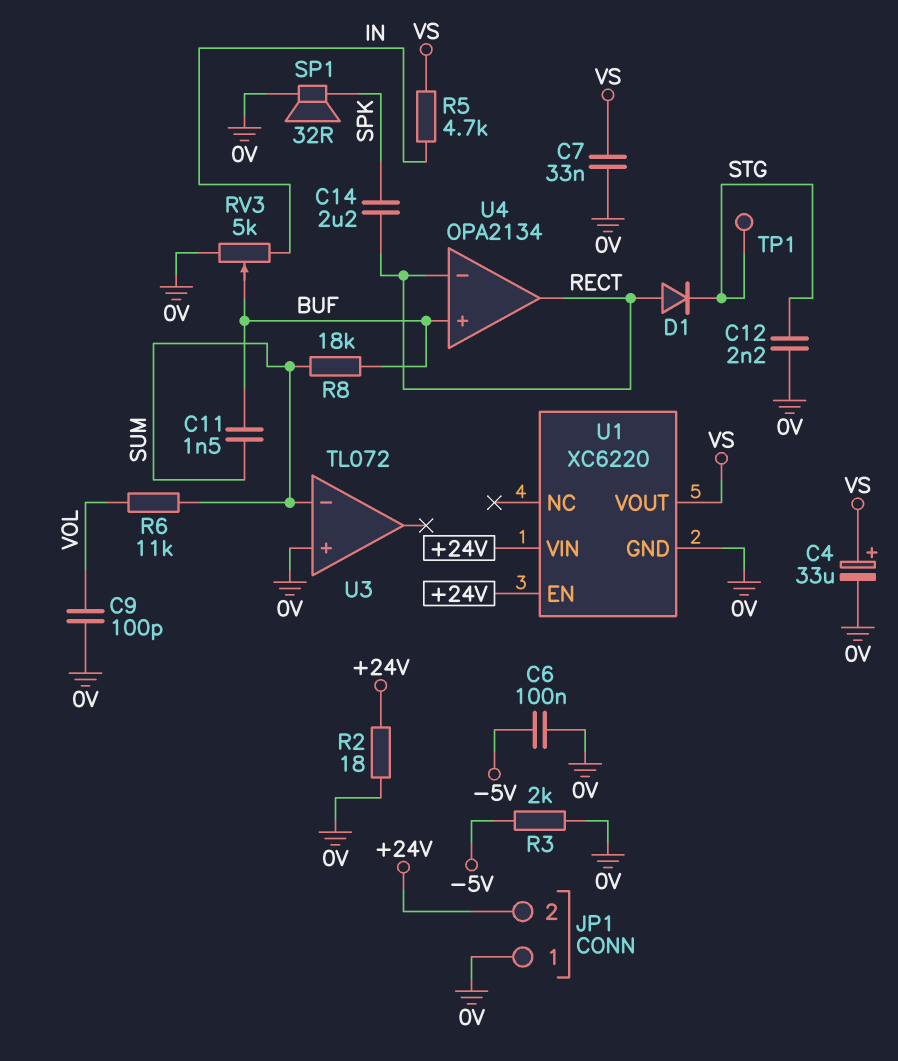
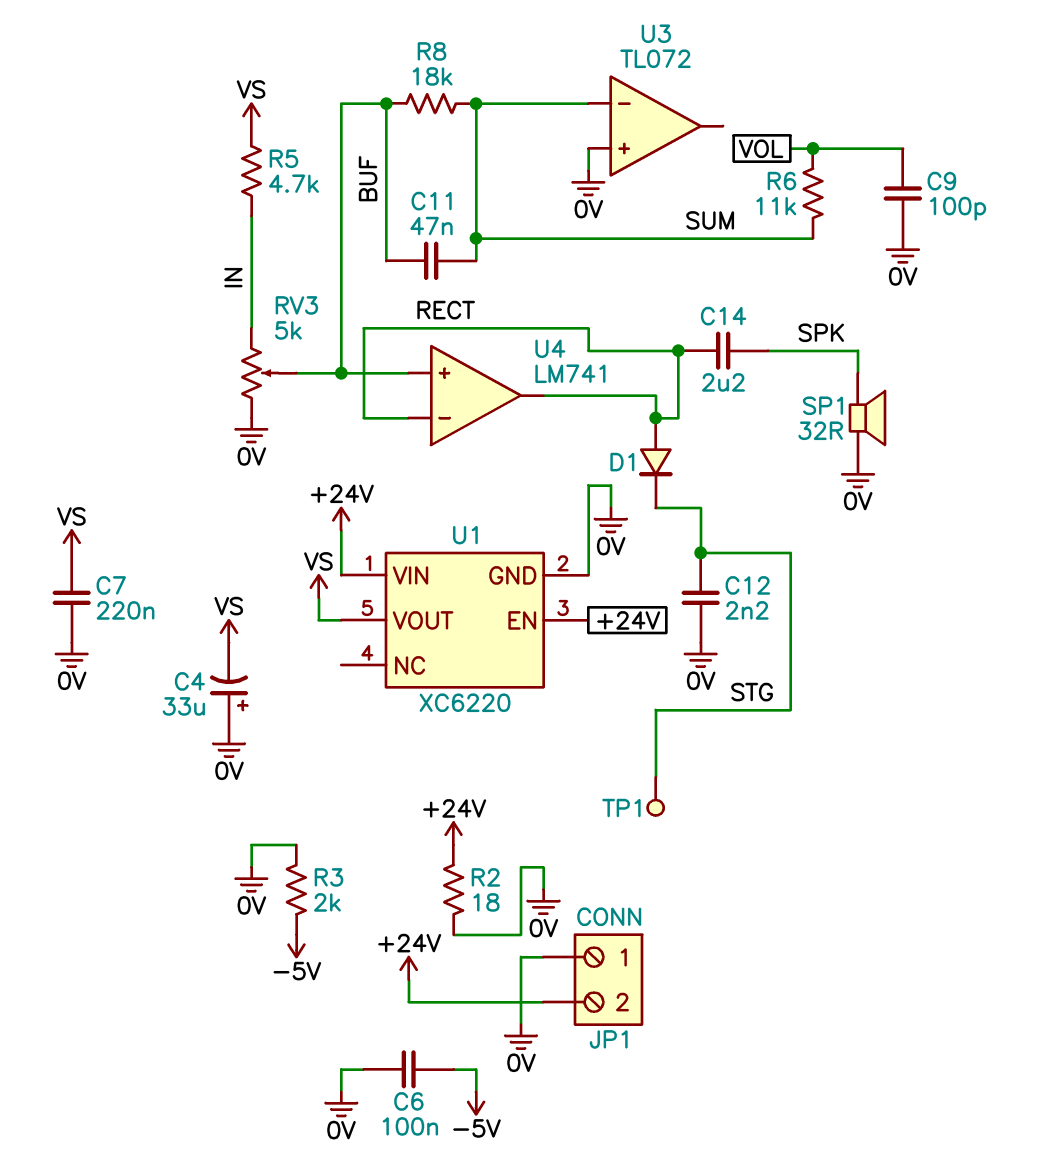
C4: 33uF (plus VS, minus 0V) -> 33uF (plus 0V, minus VS)
C7: 33nF (0V, VS) -> 220nF (0V, VS)
C11: 1.5nF (BUF, SUM) -> 47nF (BUF, SUM)
U4: OPA2134 -> LM741

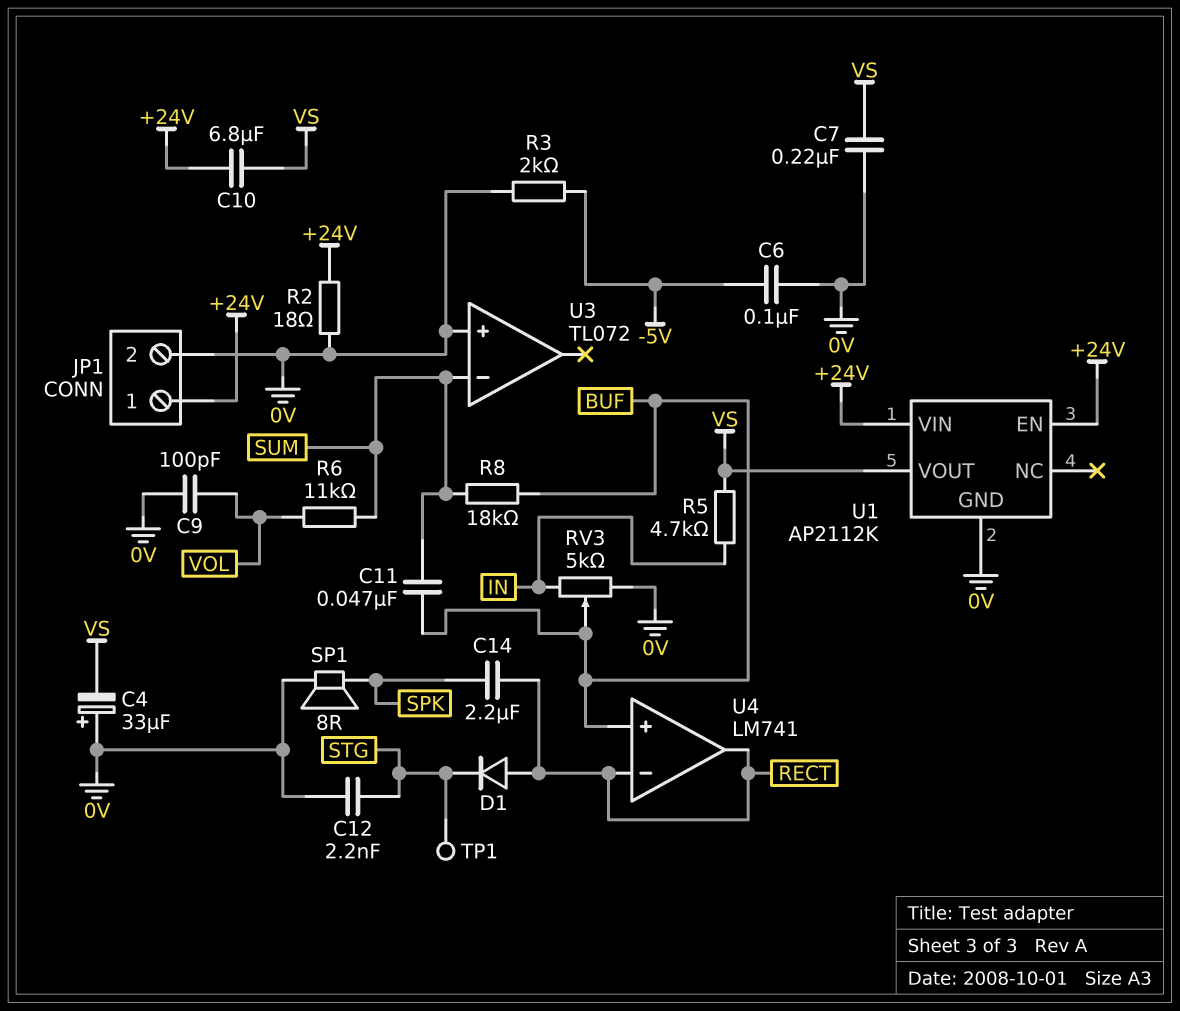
C10: none -> 6.8uF (+24V, VS)
JP1 pin 1: 0V -> +24V
JP1 pin 2: +24V -> 0V
SP1: speaker 32R (0V, SPK) -> speaker 8R (0V, SPK)
U1: XC6220 -> AP2112K

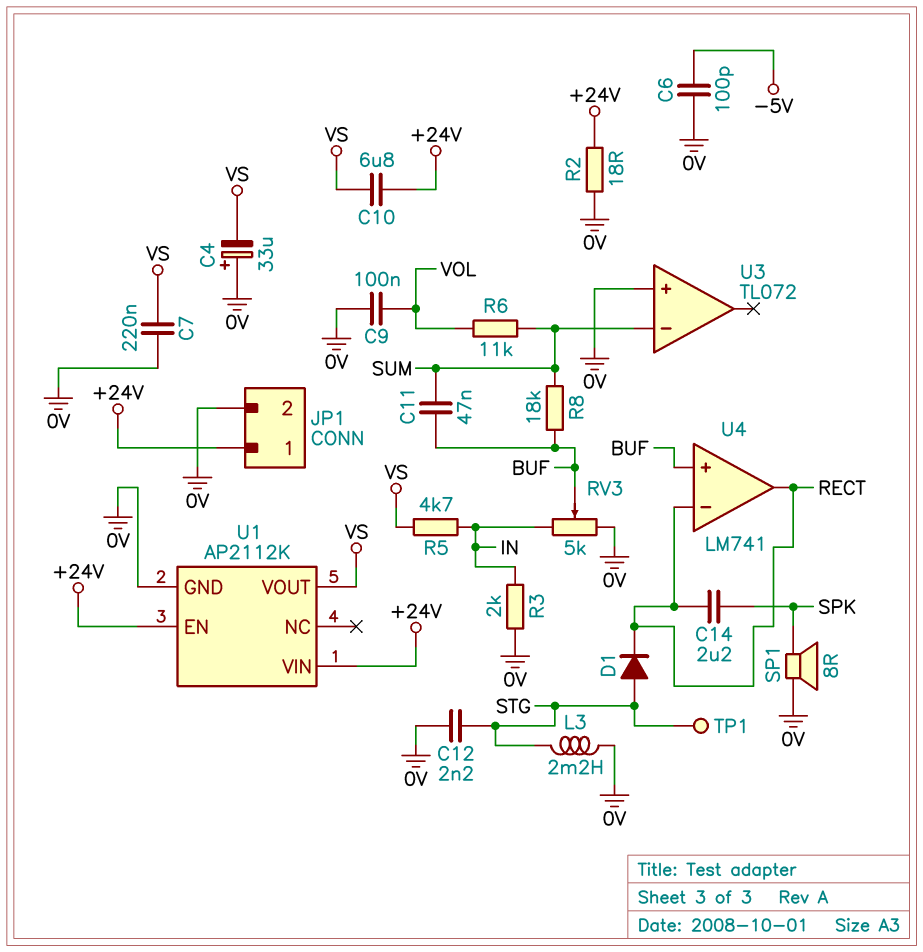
C6: 100nF (-5V, 0V) -> 100pF (-5V, 0V)
C9: 100pF (0V, VOL) -> 100nF (0V, VOL)
D1: diode (A RECT, K STG) -> diode (A STG, K RECT)
L3: none -> 2.2mH (0V, STG)
R3: 2k (-5V, 0V) -> 2k (0V, IN)

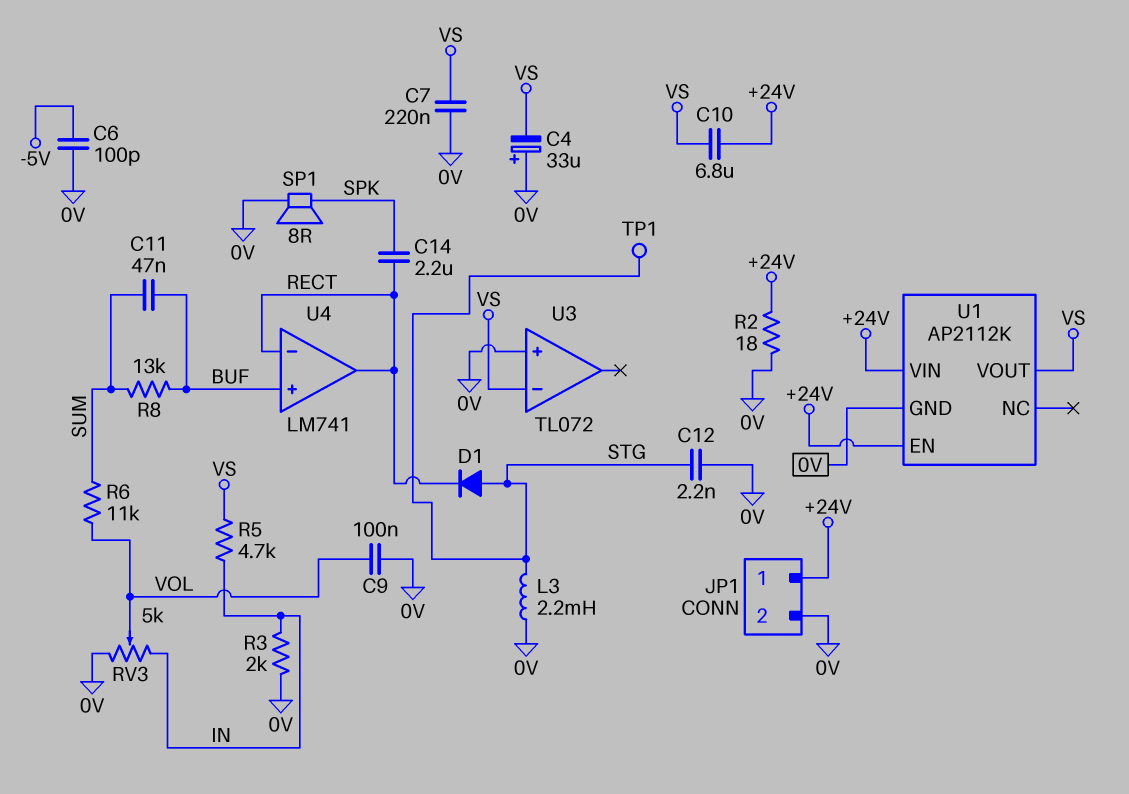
R8: 18k (BUF, SUM) -> 13k (BUF, SUM)
RV3: 5k (0V, IN, wiper BUF) -> 5k (0V, IN, wiper VOL)
U3 pin in-: SUM -> VS

